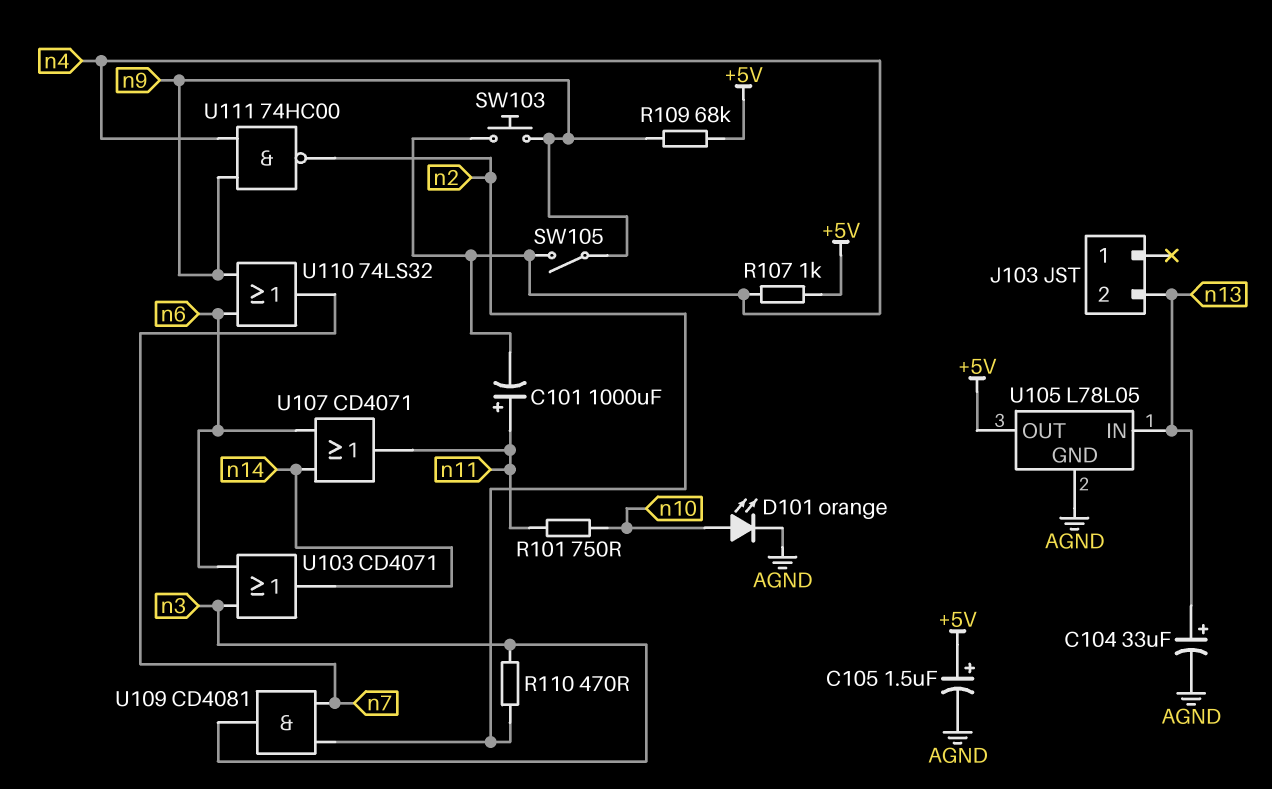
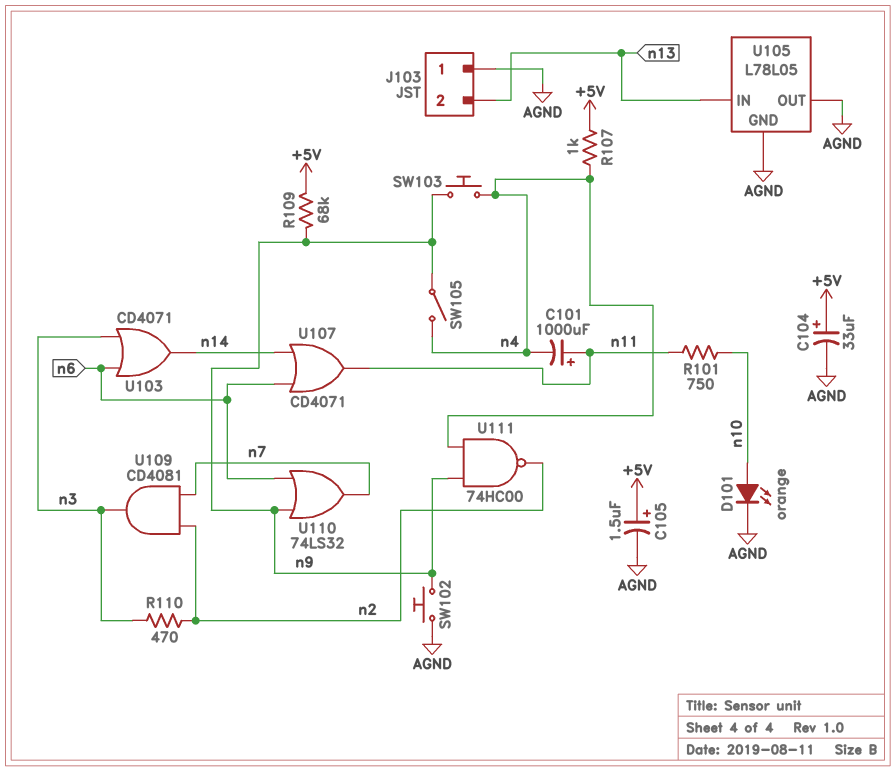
C104: 33uF (plus n13, minus AGND) -> 33uF (plus +5V, minus AGND)
J103 pin 1: none -> AGND
SW102: none -> button (AGND, n9)
U105 pin OUT: +5V -> AGND

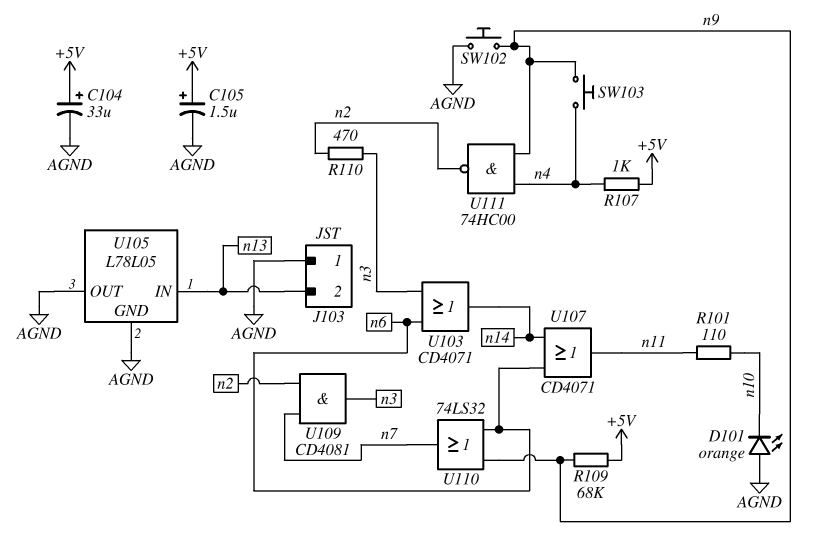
C101: 1000uF (plus n11, minus n4) -> none
D101: LED orange (A n10, K AGND) -> LED orange (A AGND, K n10)
R101: 750 (n10, n11) -> 110 (n10, n11)
SW105: switch (n4, n9) -> none

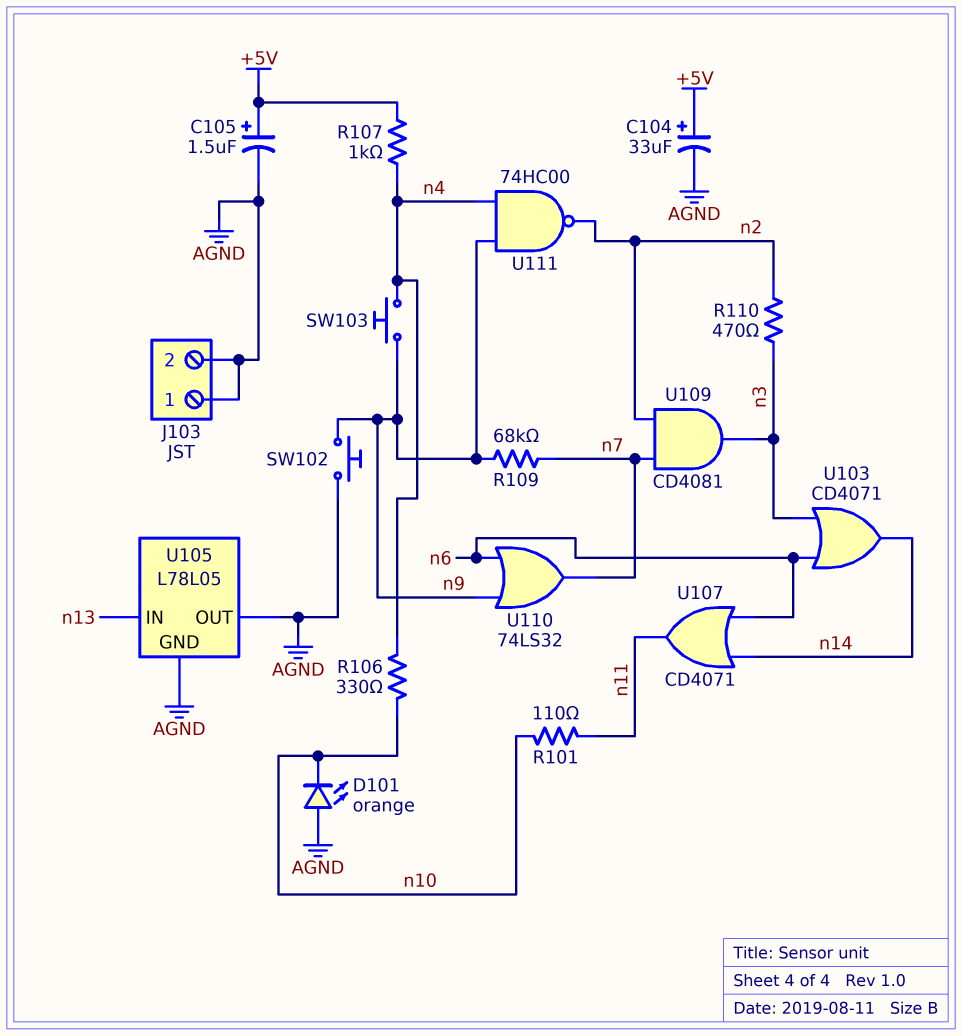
J103 pin 2: n13 -> AGND
R106: none -> 330 (n4, n10)
R109: 68k (+5V, n9) -> 68k (n7, n9)

